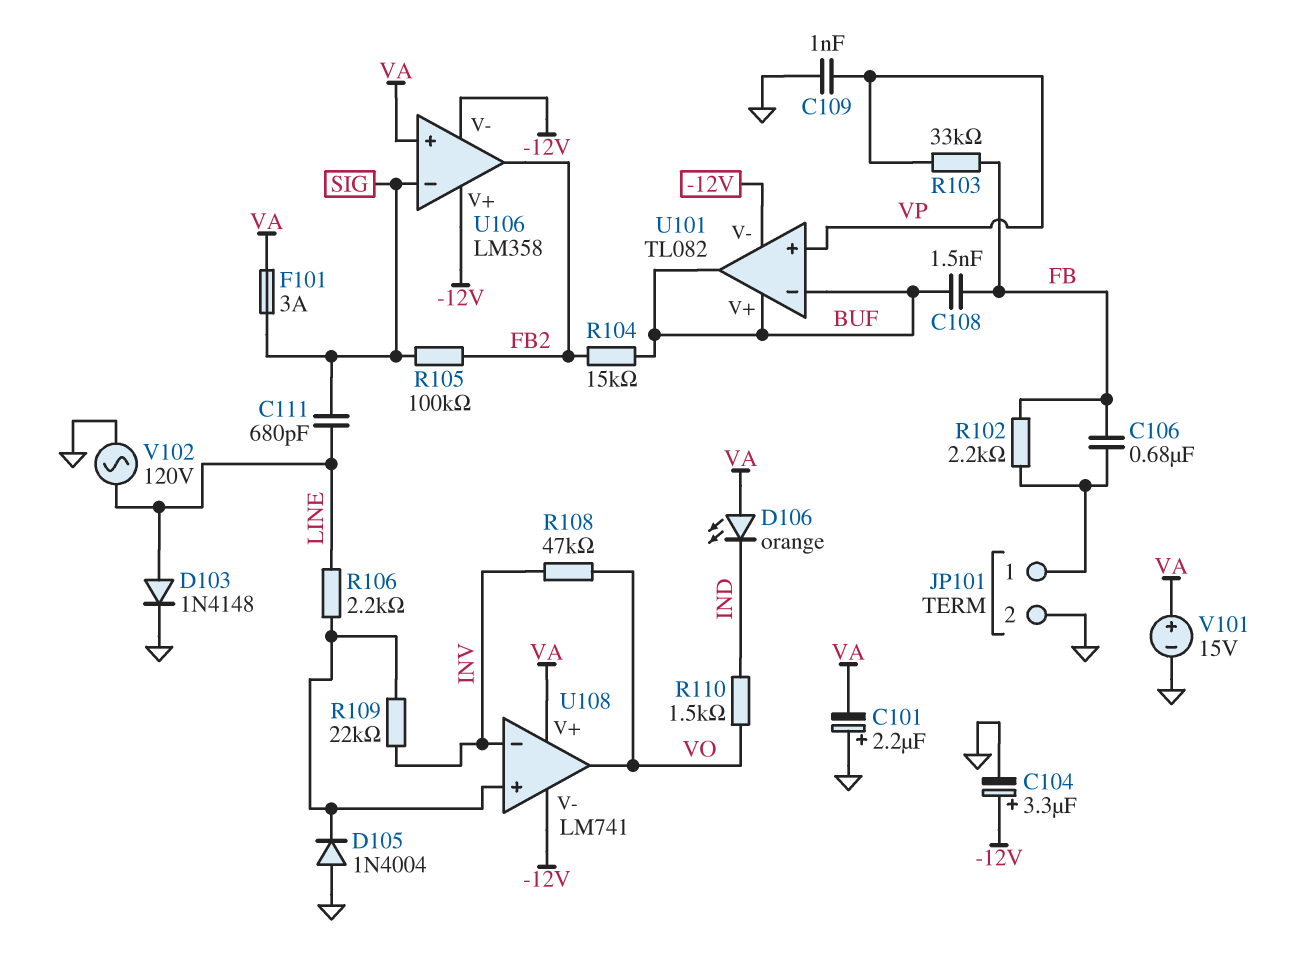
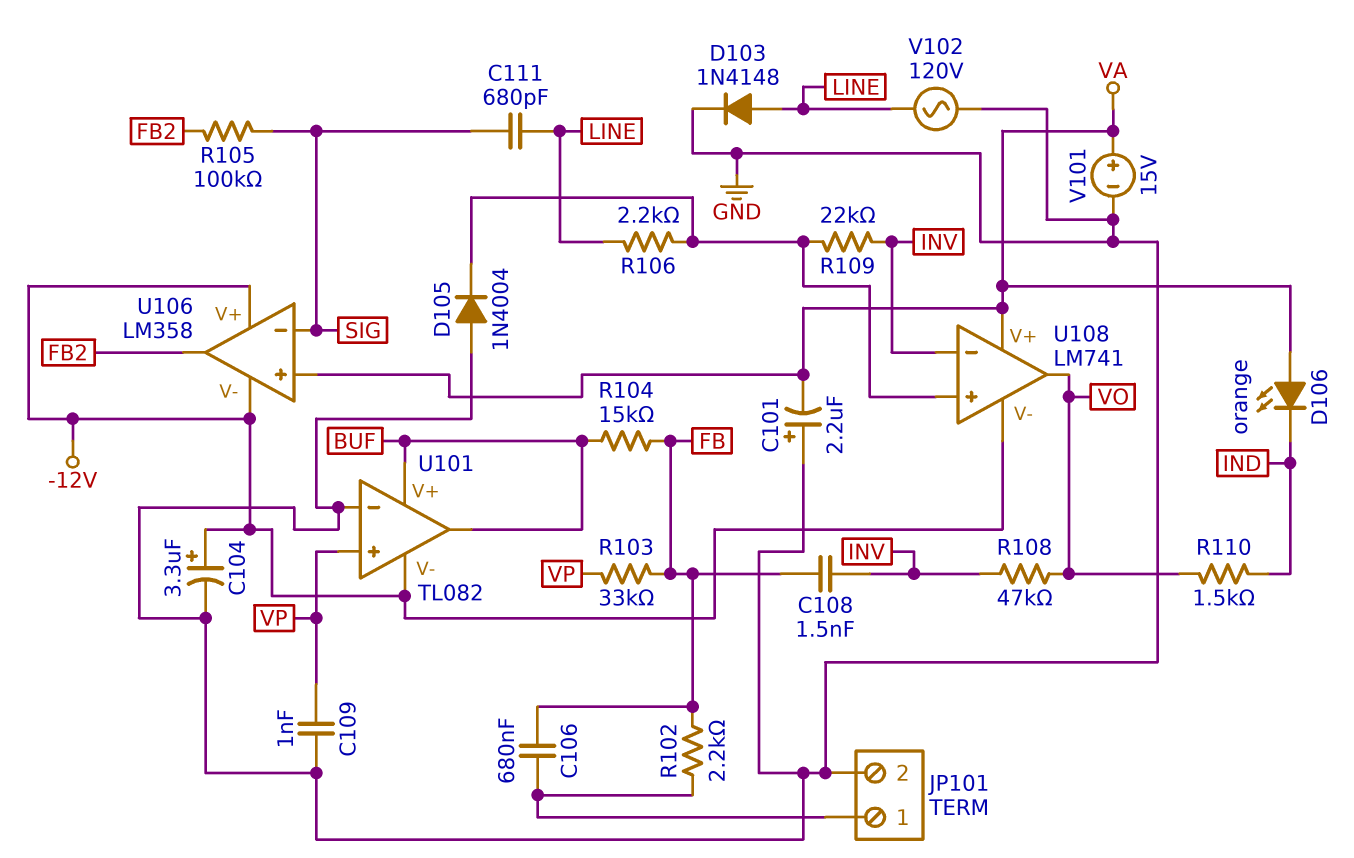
C108: 1.5nF (BUF, FB) -> 1.5nF (FB, INV)
F101: 3A (SIG, VA) -> none
R104: 15k (BUF, FB2) -> 15k (BUF, FB)
U101 pin in-: BUF -> GND

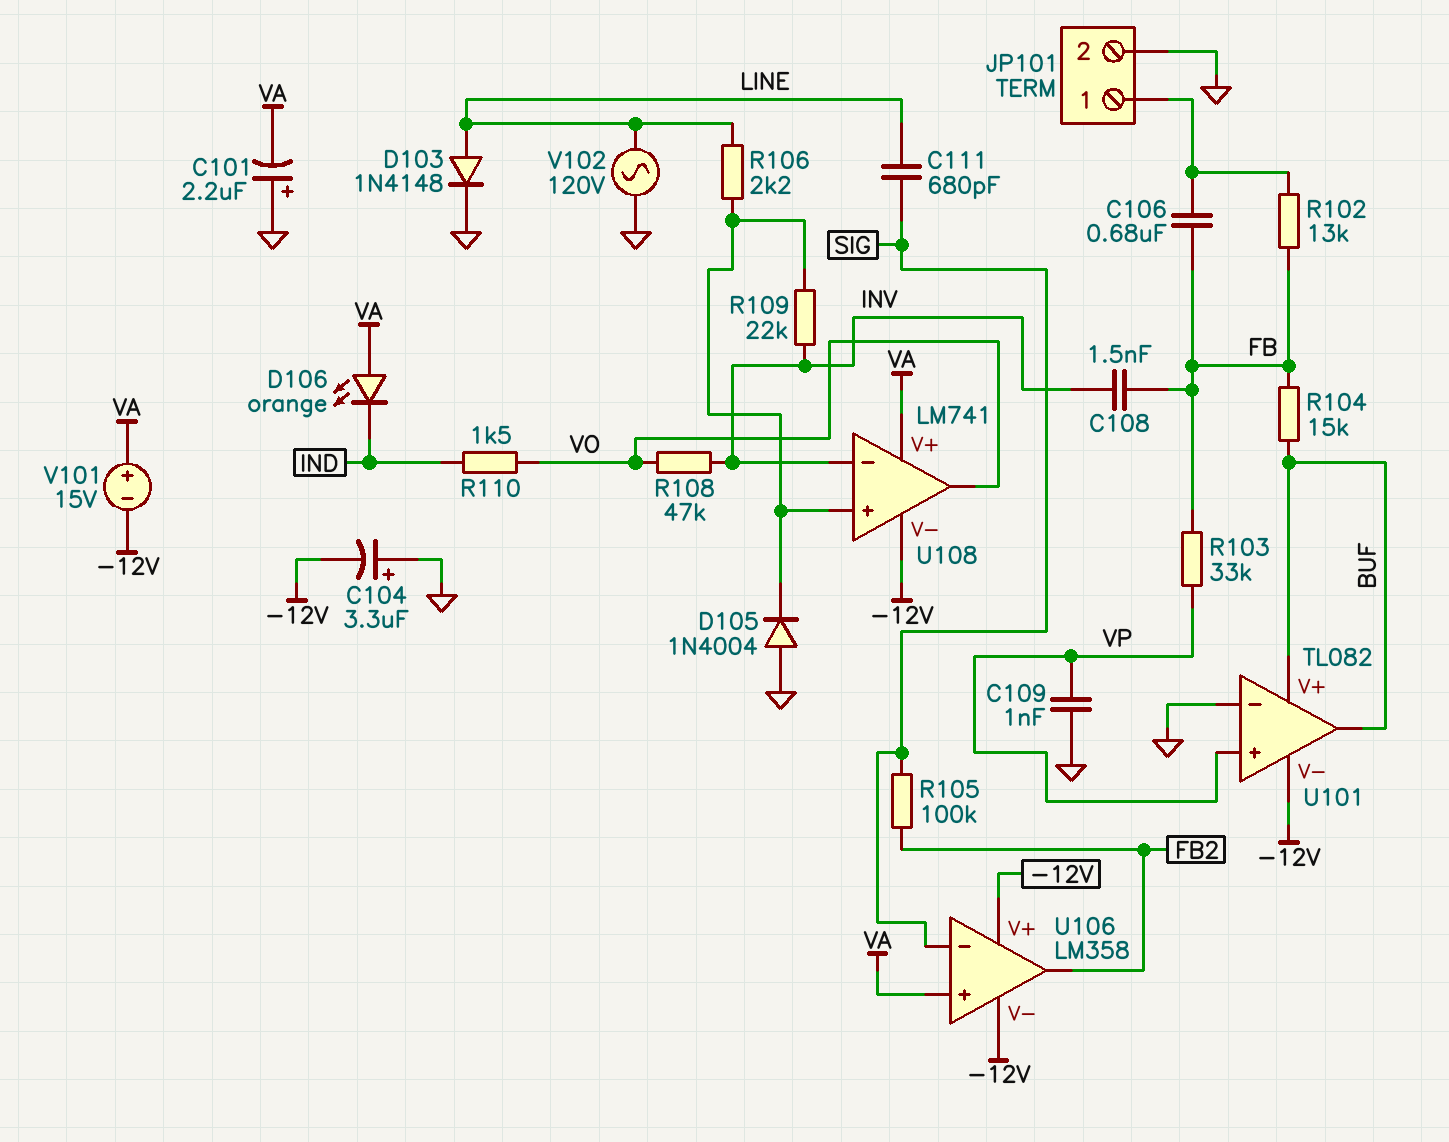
C104: 3.3uF (plus -12V, minus GND) -> 3.3uF (plus GND, minus -12V)
R102: 2.2k (FB, JP101/1) -> 13k (FB, JP101/1)
V101: 15V (plus VA, minus GND) -> 15V (plus VA, minus -12V)

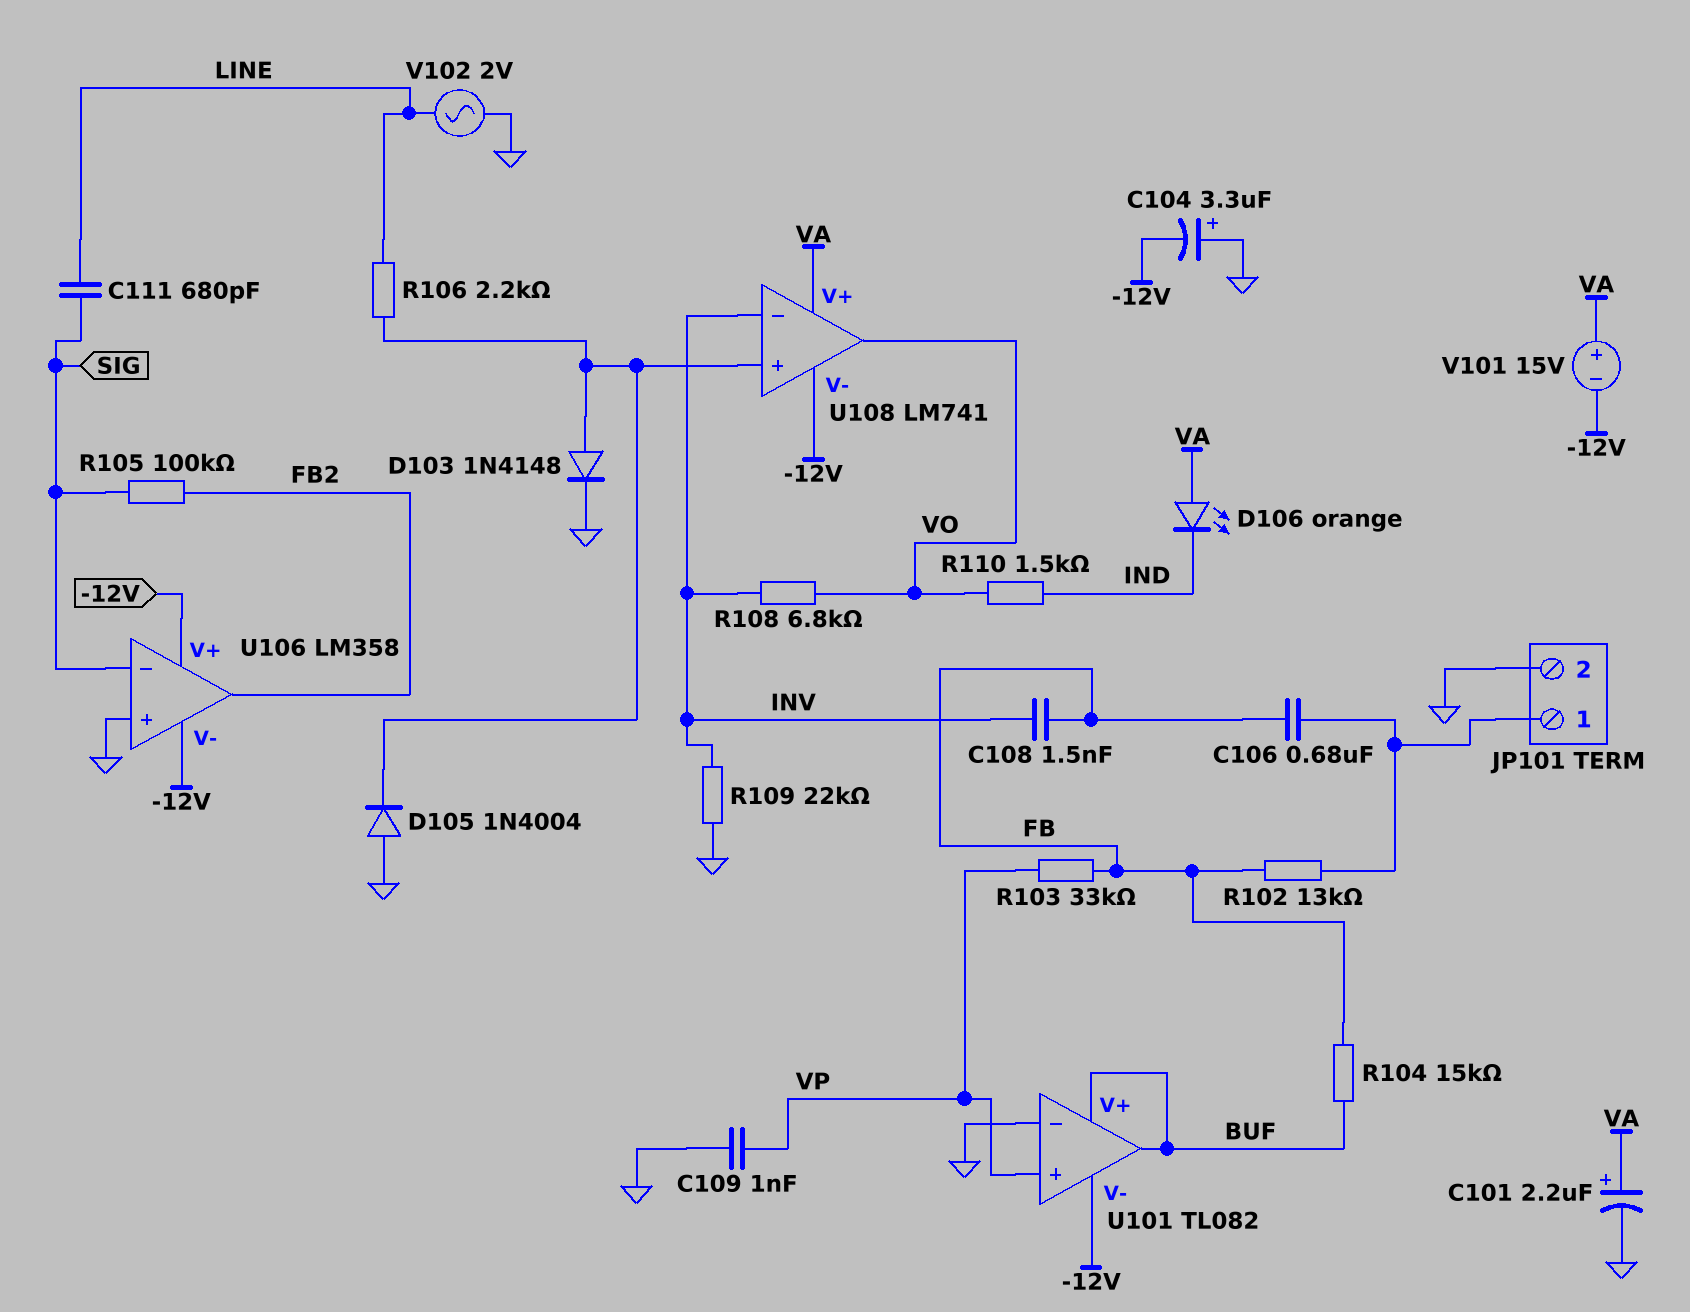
C101: 2.2uF (plus GND, minus VA) -> 2.2uF (plus VA, minus GND)
D103: diode 1N4148 (A LINE, K GND) -> diode 1N4148 (A U108/in+, K GND)
R108: 47k (INV, VO) -> 6.8k (INV, VO)
R109: 22k (INV, U108/in+) -> 22k (GND, INV)
U106 pin in+: VA -> GND
V102: AC 120V (GND, LINE) -> AC 2V (GND, LINE)

